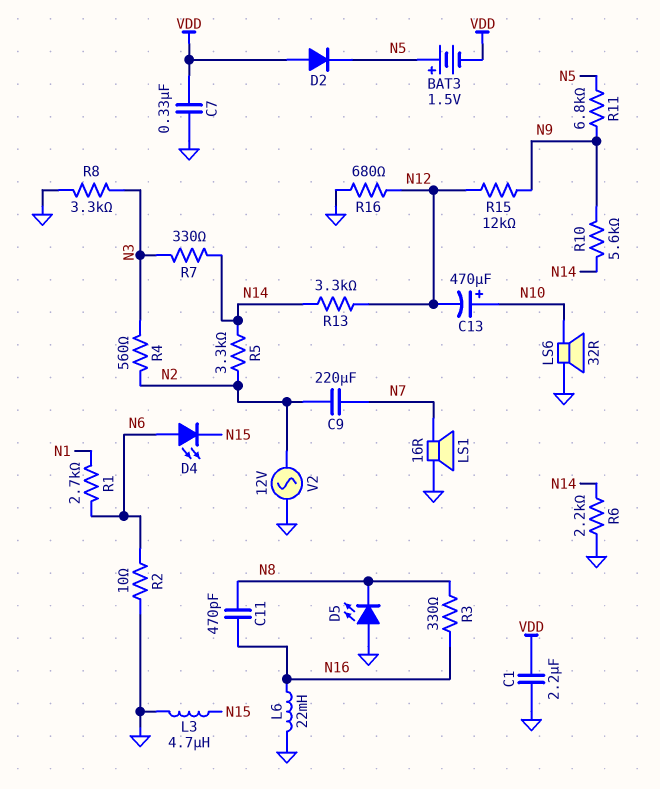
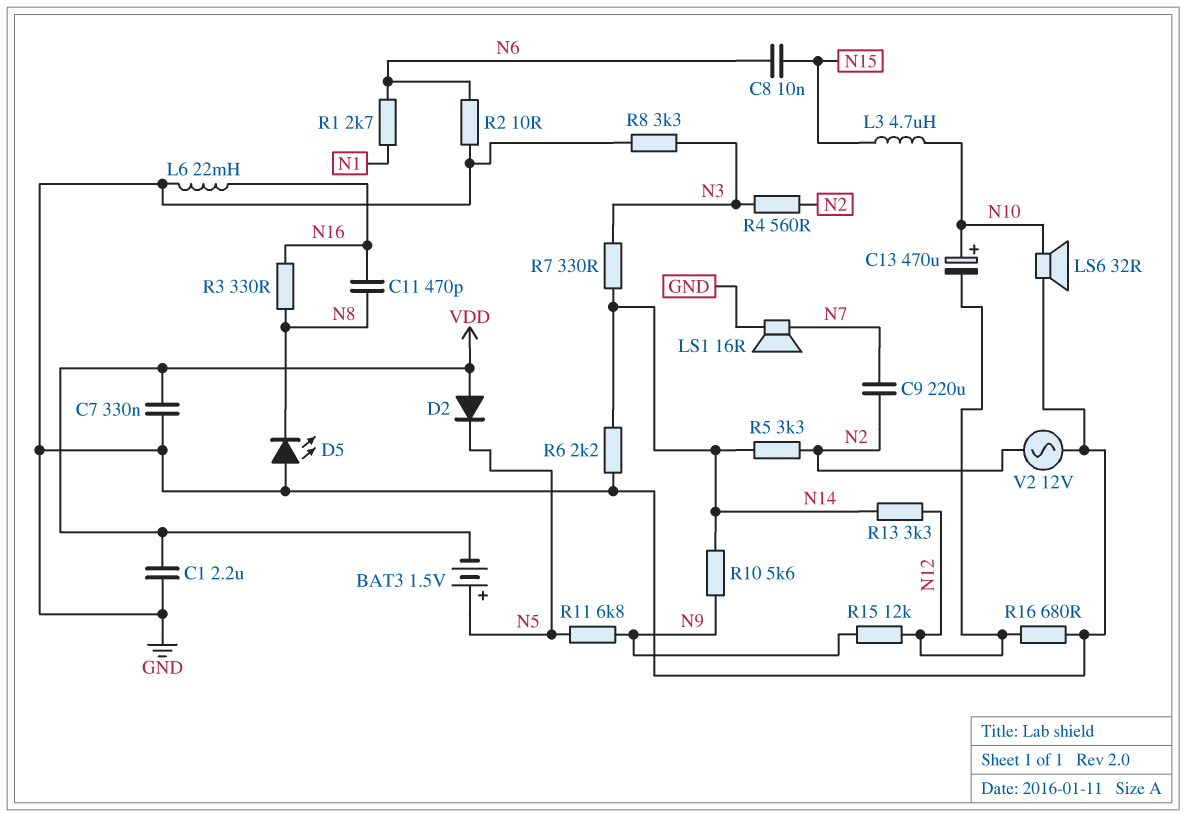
C8: none -> 10nF (N6, N15)
D4: LED (A N6, K N15) -> none
L3: 4.7uH (GND, N15) -> 4.7uH (N10, N15)

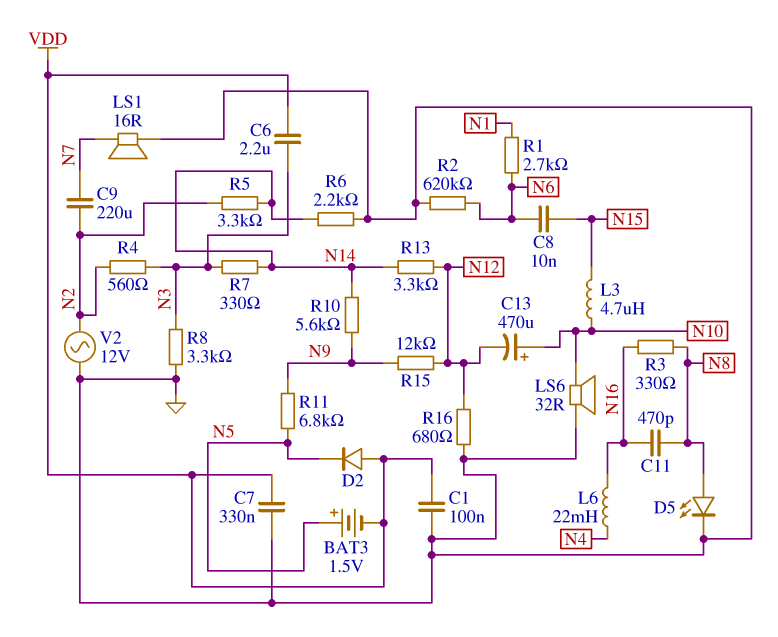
C1: 2.2uF (GND, VDD) -> 100nF (GND, VDD)
C6: none -> 2.2uF (N3, VDD)
D5: LED (A GND, K N8) -> LED (A N8, K GND)
L6: 22mH (GND, N16) -> 22mH (N4, N16)
R2: 10 (GND, N6) -> 620k (GND, N6)

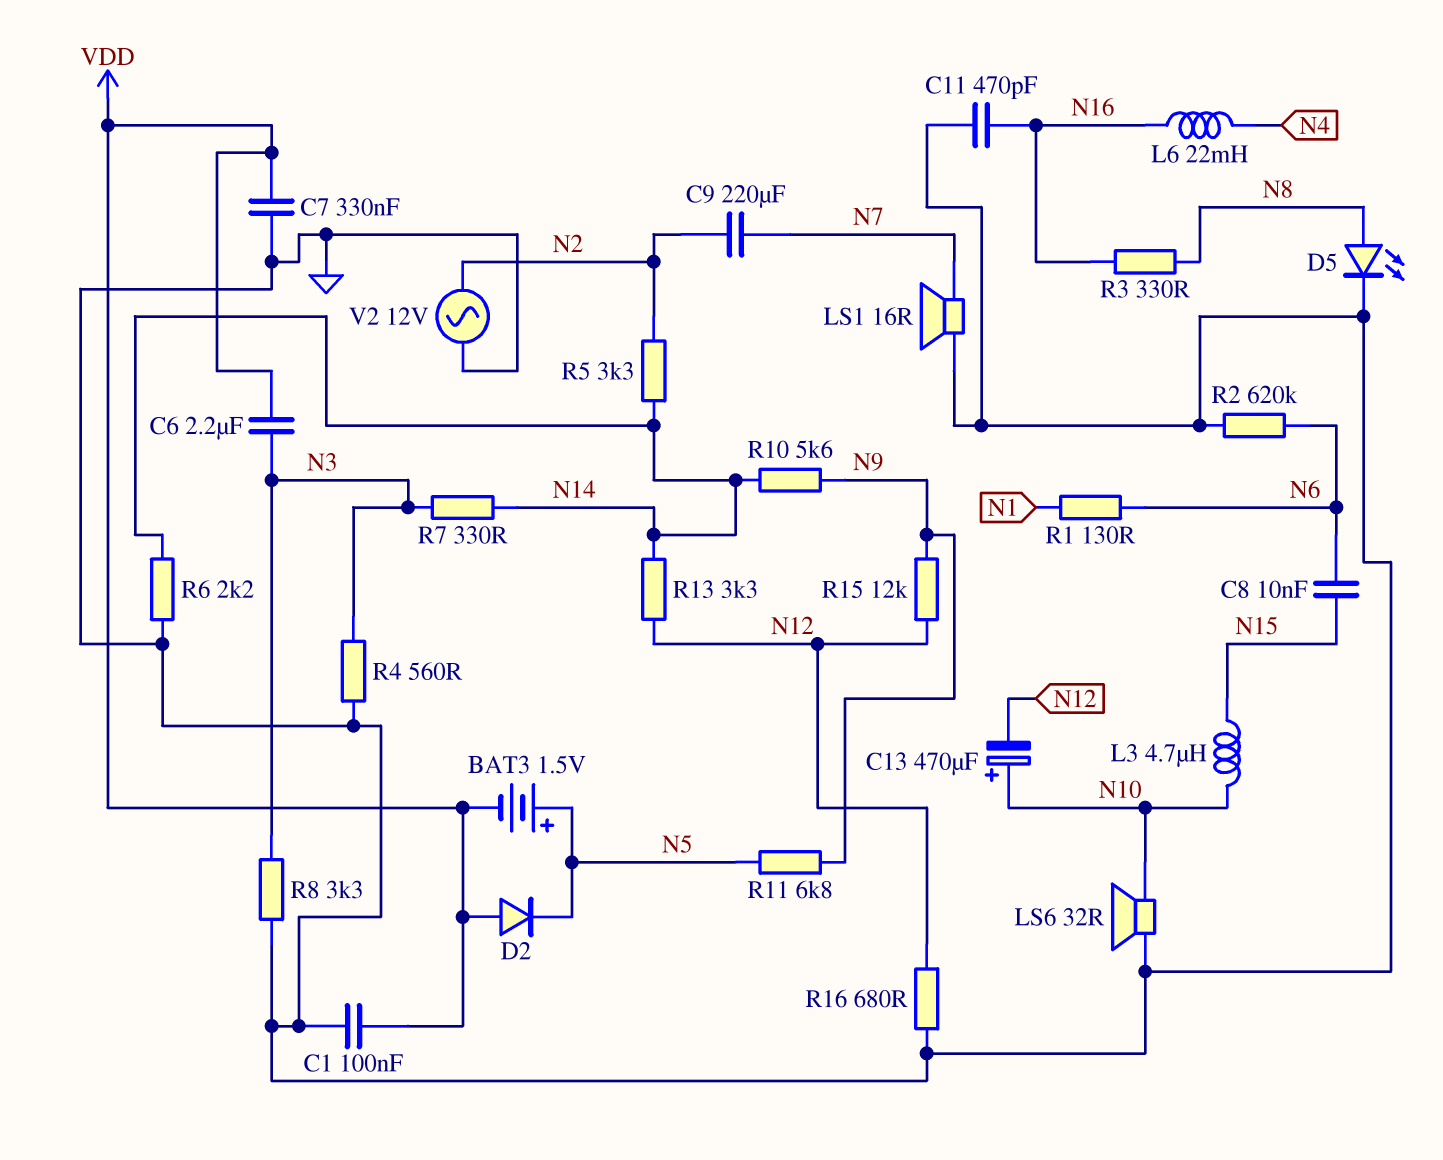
C11: 470pF (N8, N16) -> 470pF (GND, N16)
R1: 2.7k (N1, N6) -> 130 (N1, N6)
R4: 560 (N2, N3) -> 560 (GND, N3)

